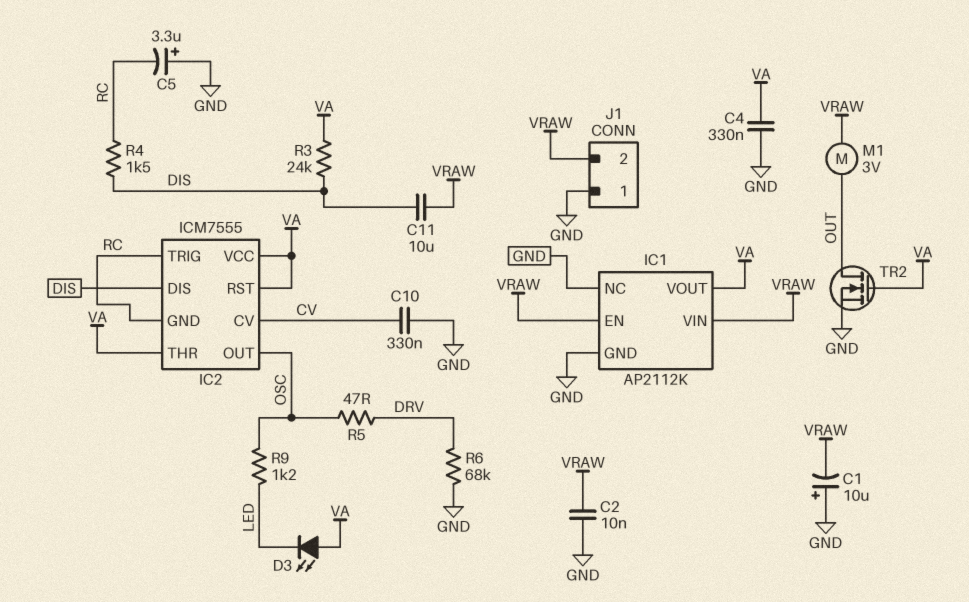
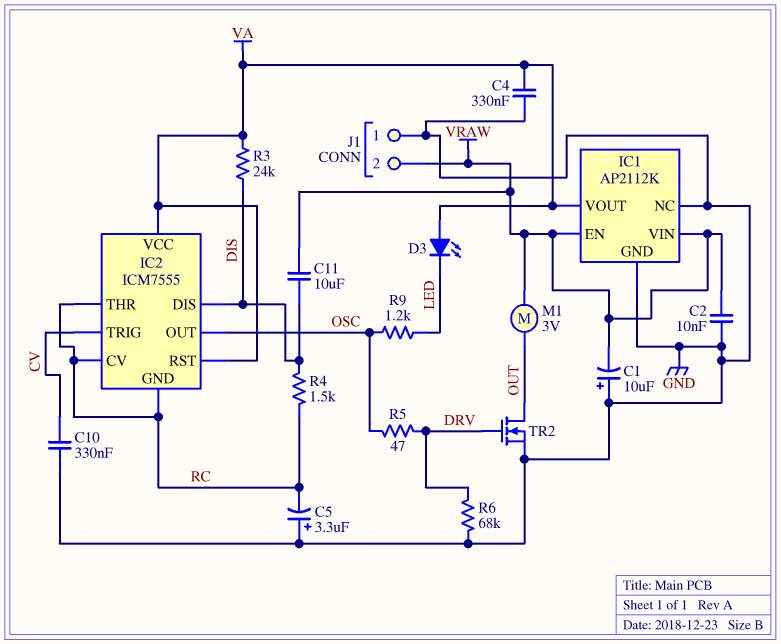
IC2 pin CV: CV -> RC
IC2 pin THR: VA -> RC
IC2 pin TRIG: RC -> CV
TR2: NMOS (G VA, D OUT, S GND) -> NMOS (G DRV, D OUT, S GND)

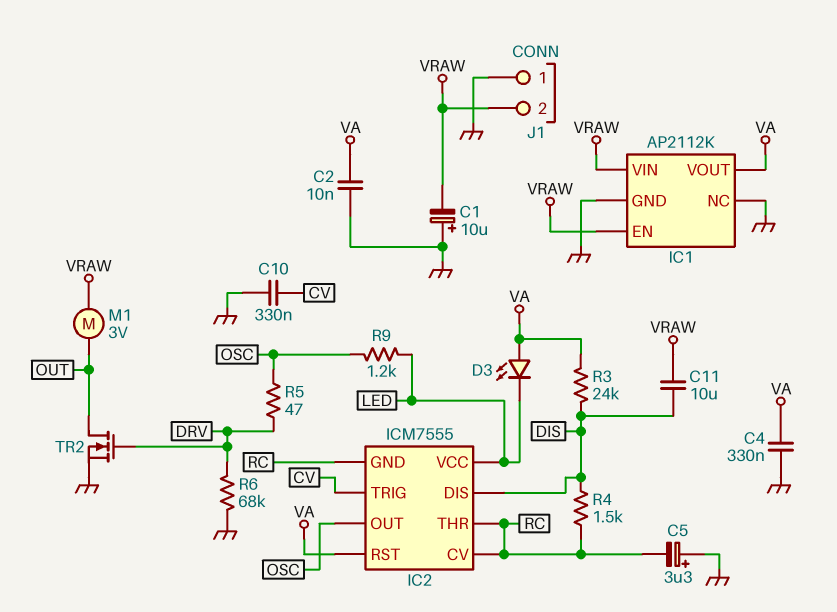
C2: 10nF (GND, VRAW) -> 10nF (GND, VA)
IC2 pin VCC: VA -> LED

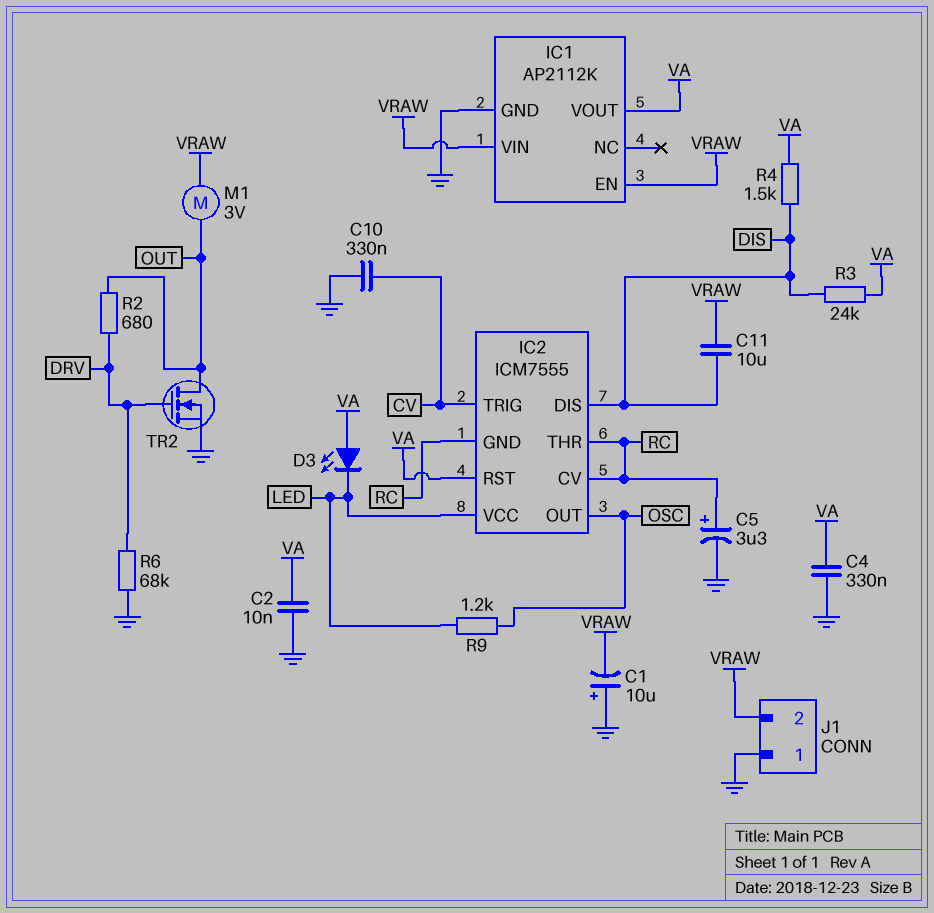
C5: 3.3uF (plus GND, minus RC) -> 3.3uF (plus RC, minus GND)
IC1 pin NC: GND -> none
R2: none -> 680 (DRV, OUT)
R4: 1.5k (DIS, RC) -> 1.5k (DIS, VA)
R5: 47 (DRV, OSC) -> none

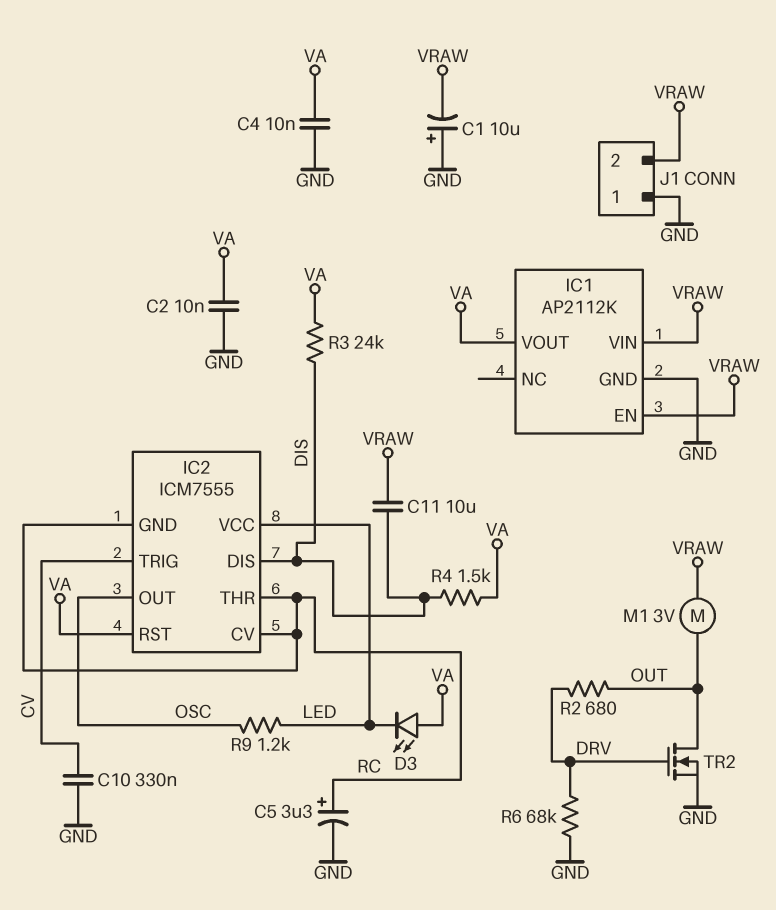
C4: 330nF (GND, VA) -> 10nF (GND, VA)

